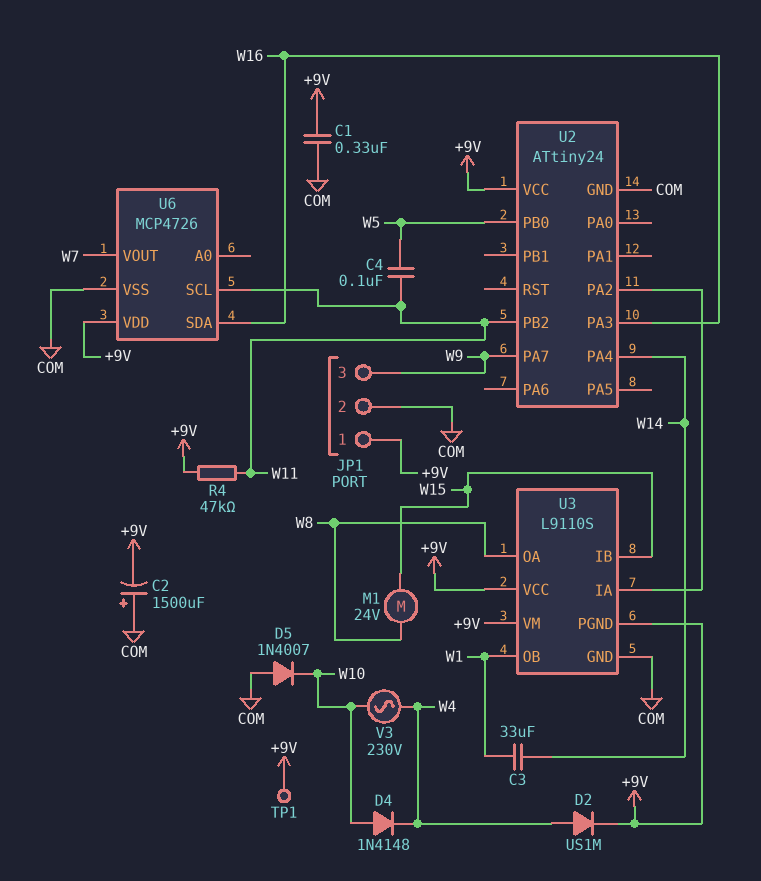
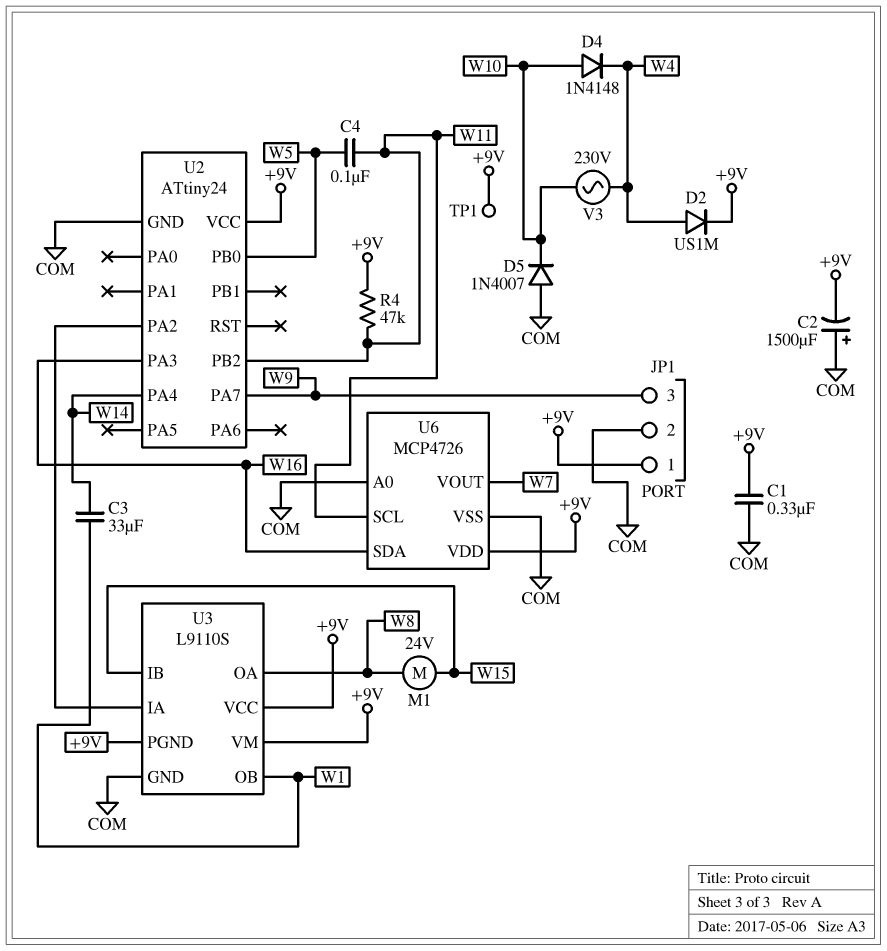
U6 pin A0: none -> COM

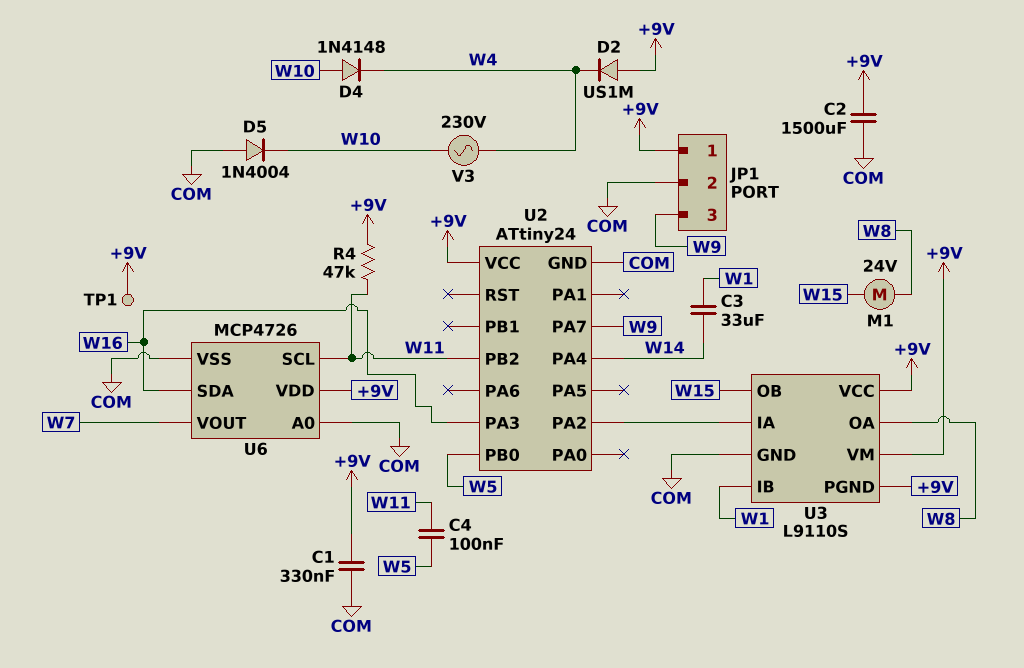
C2: 1500uF (plus COM, minus +9V) -> 1500uF (+9V, COM)
D2: diode US1M (A W4, K +9V) -> diode US1M (A +9V, K W4)
D5: diode 1N4007 (A COM, K W10) -> diode 1N4004 (A COM, K W10)
U3 pin IB: W15 -> W1
U3 pin OB: W1 -> W15

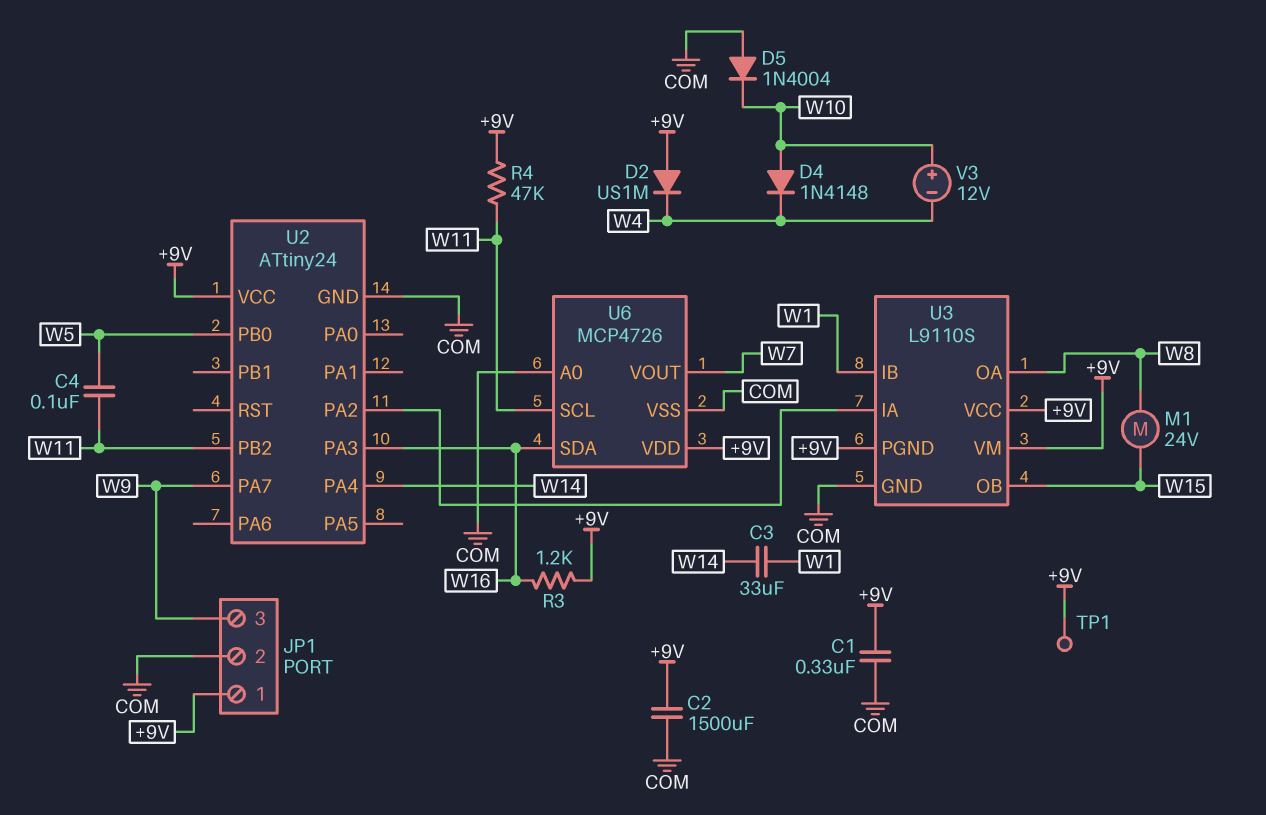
R3: none -> 1.2k (+9V, W16)
V3: AC 230V (W4, W10) -> 12V (plus W10, minus W4)

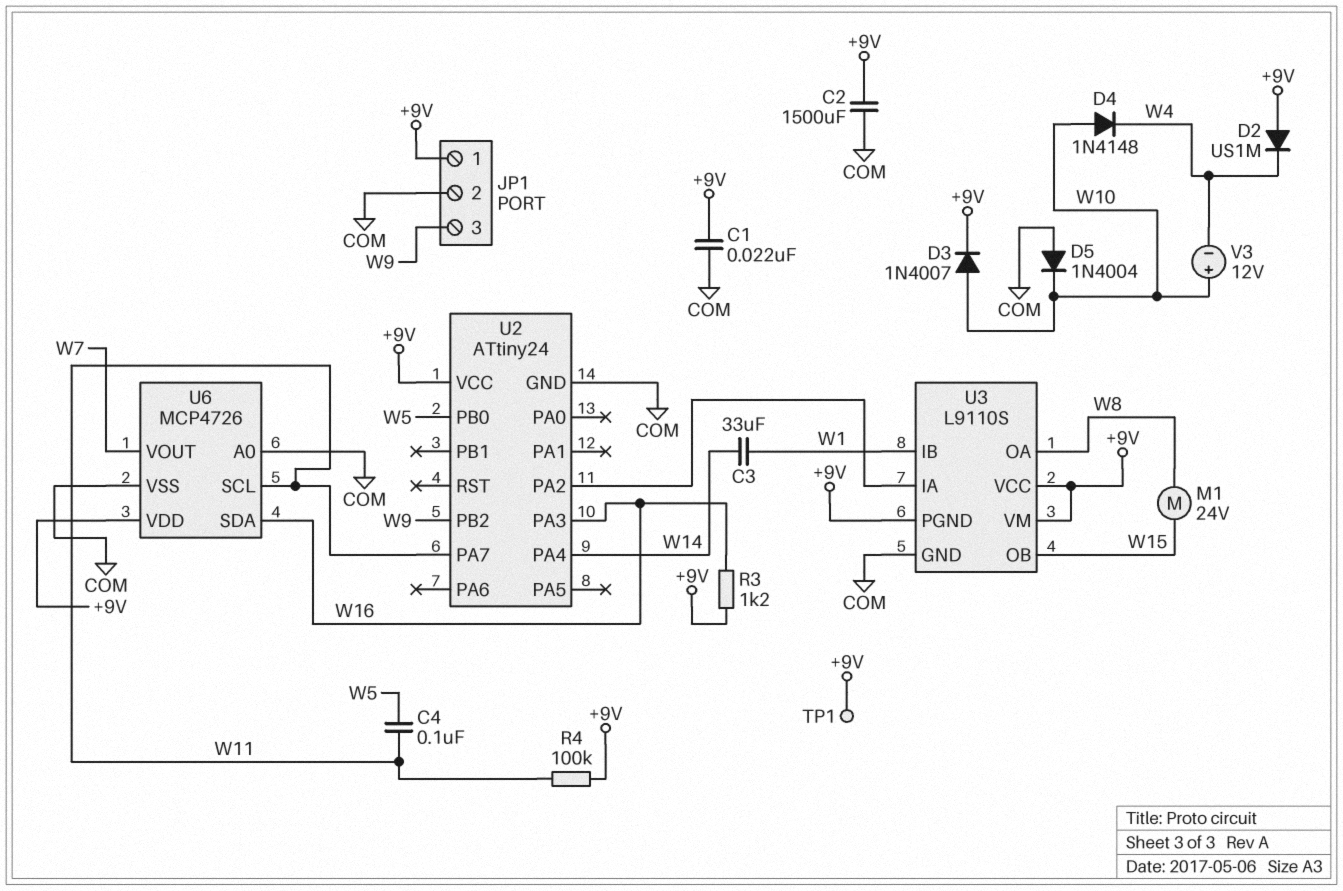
C1: 330nF (+9V, COM) -> 22nF (+9V, COM)
D3: none -> diode 1N4007 (A W10, K +9V)
R4: 47k (+9V, W11) -> 100k (+9V, W11)
U2 pin PA7: W9 -> W11
U2 pin PB2: W11 -> W9

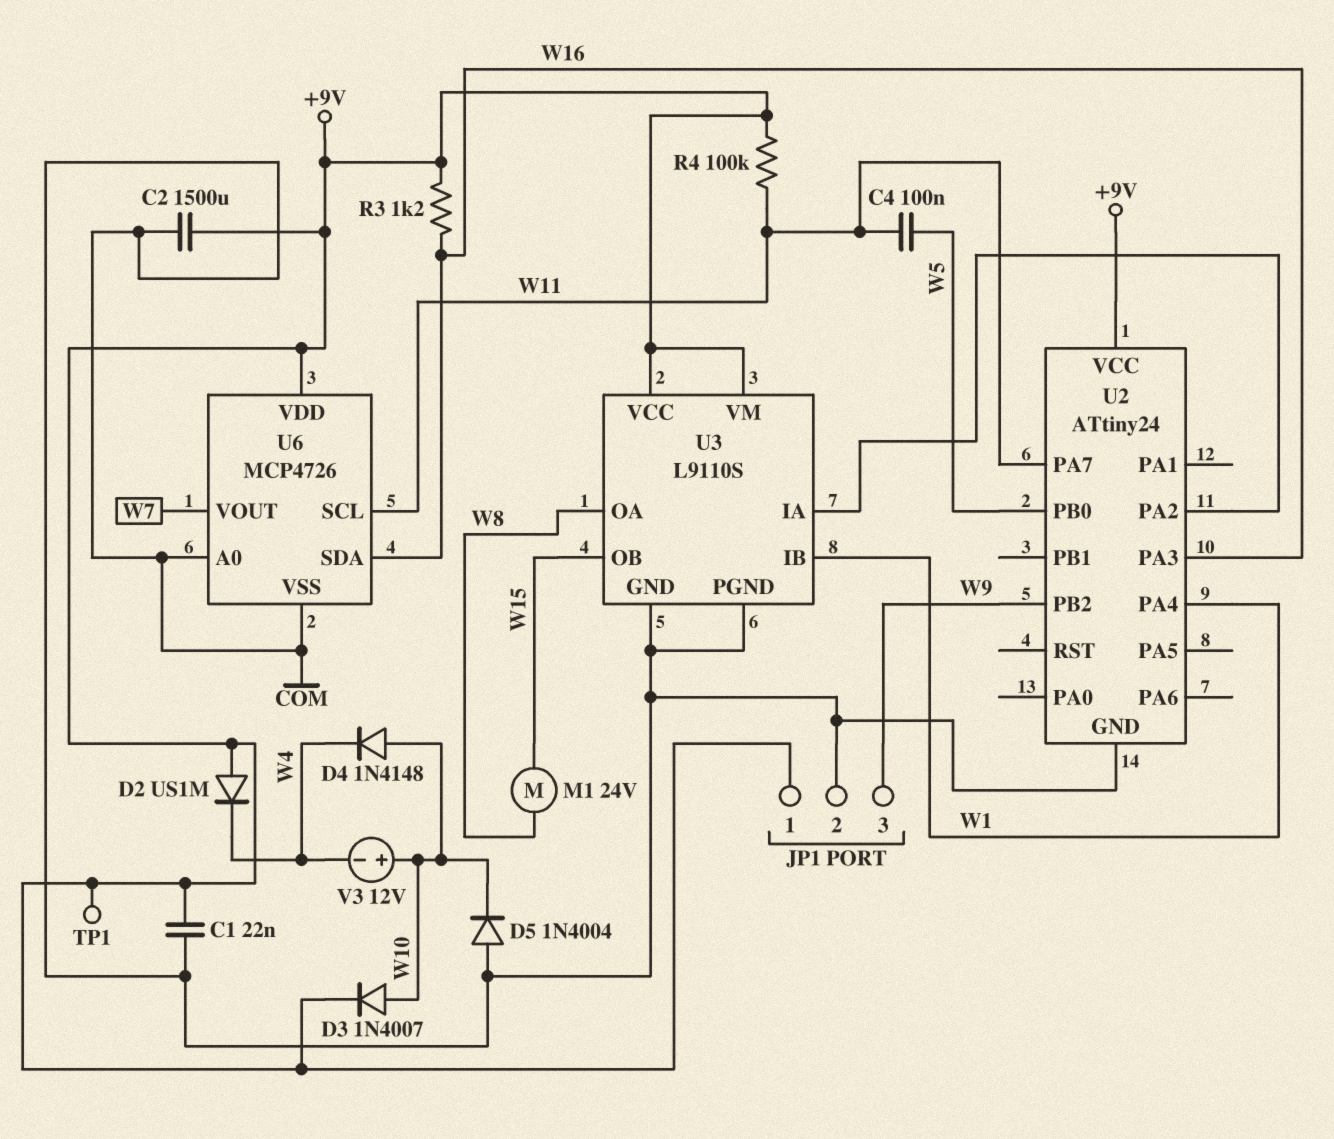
C3: 33uF (W1, W14) -> none
U2 pin PA4: W14 -> W1
U3 pin PGND: +9V -> COM

